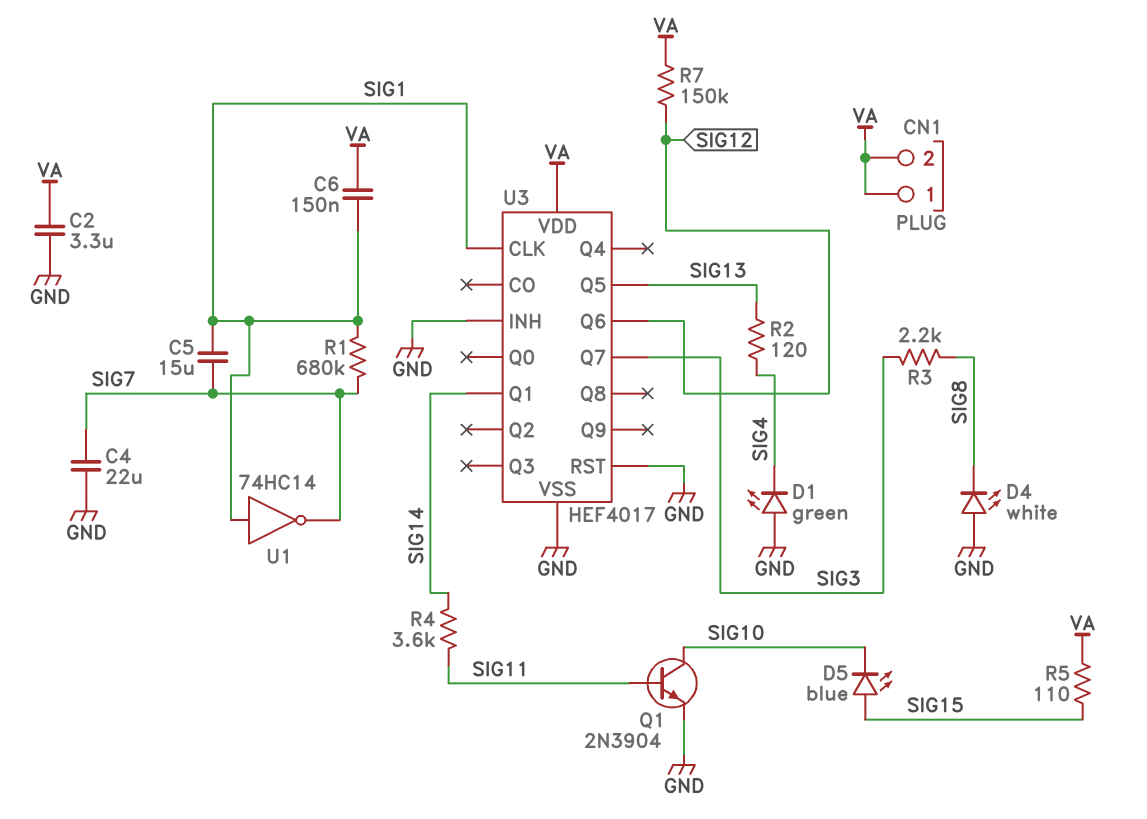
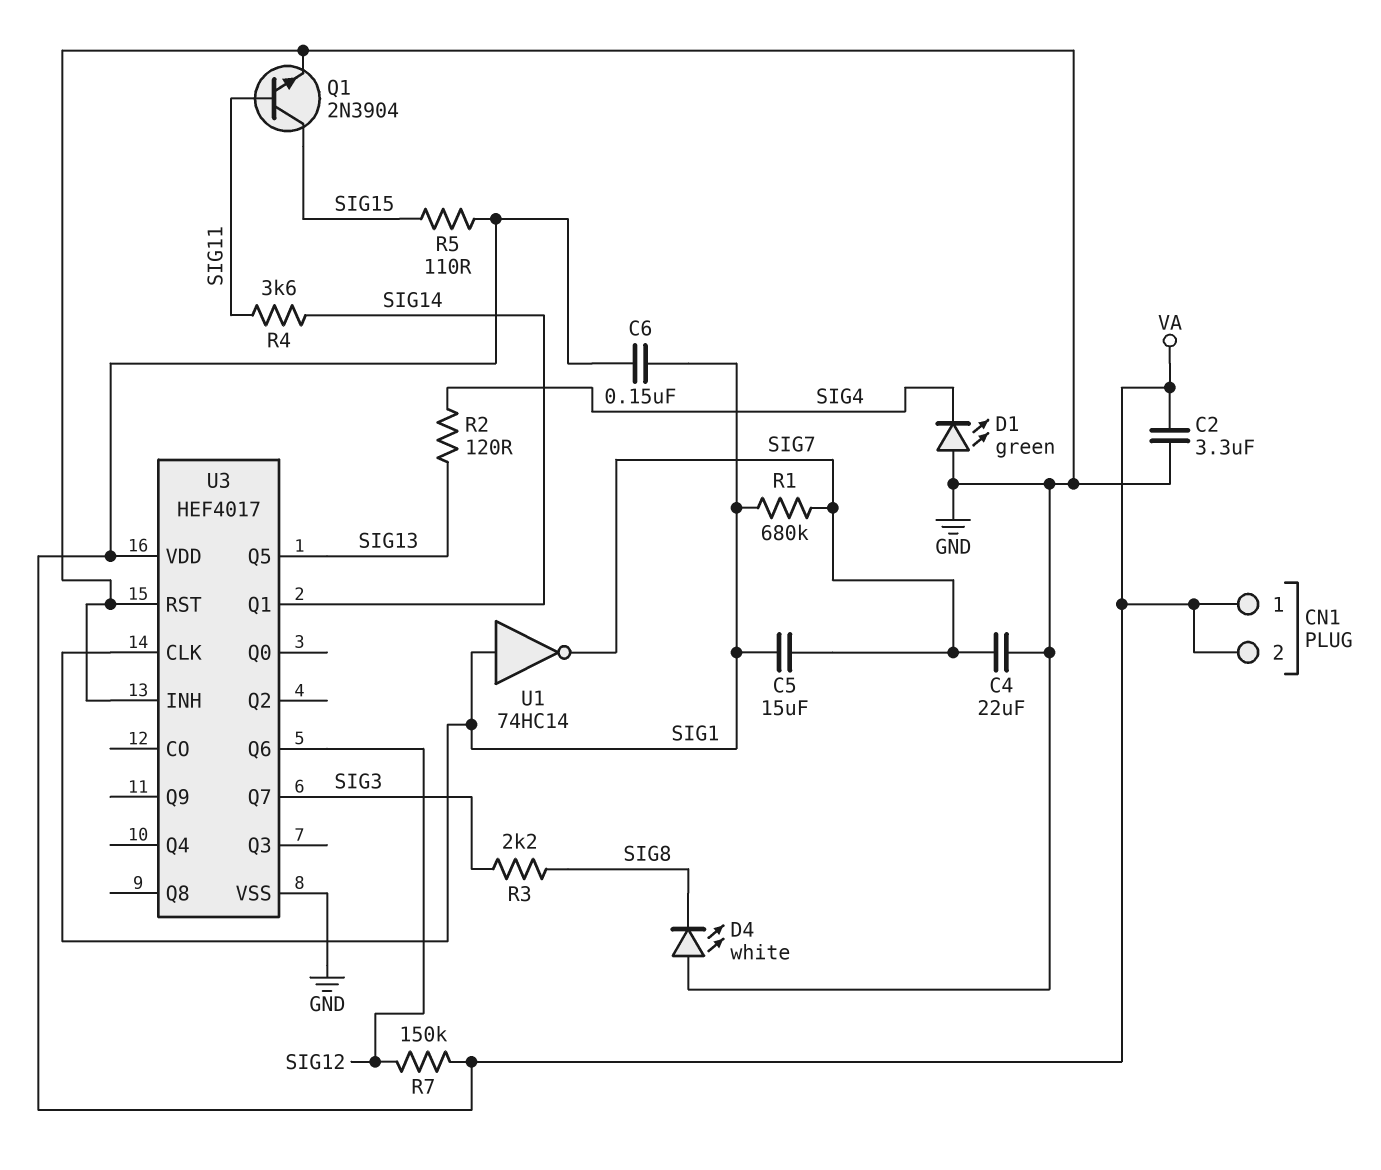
D5: LED blue (A SIG15, K SIG10) -> none
Q1: NPN 2N3904 (B SIG11, C SIG10, E GND) -> NPN 2N3904 (B SIG11, C SIG15, E GND)

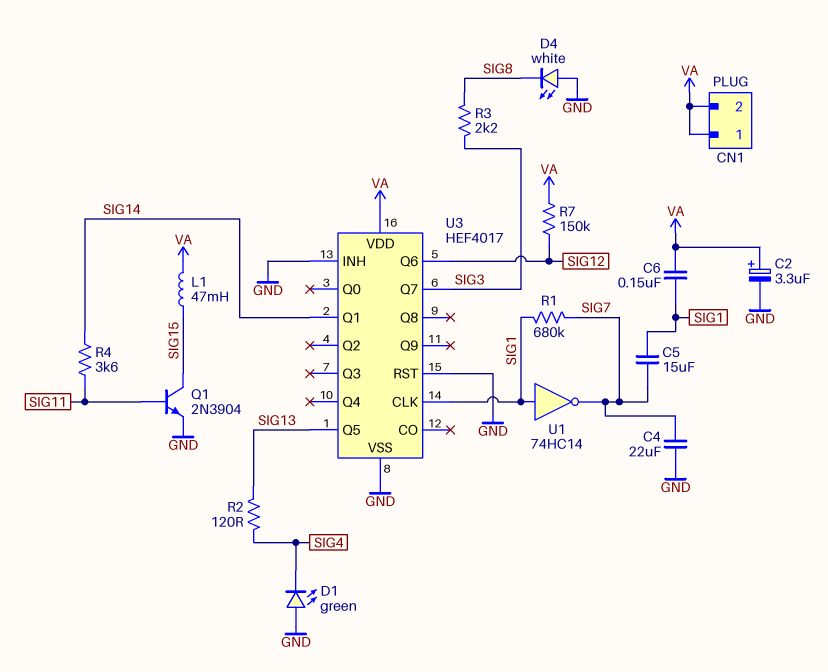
C2: 3.3uF (GND, VA) -> 3.3uF (plus VA, minus GND)
L1: none -> 47mH (SIG15, VA)
R5: 110 (SIG15, VA) -> none

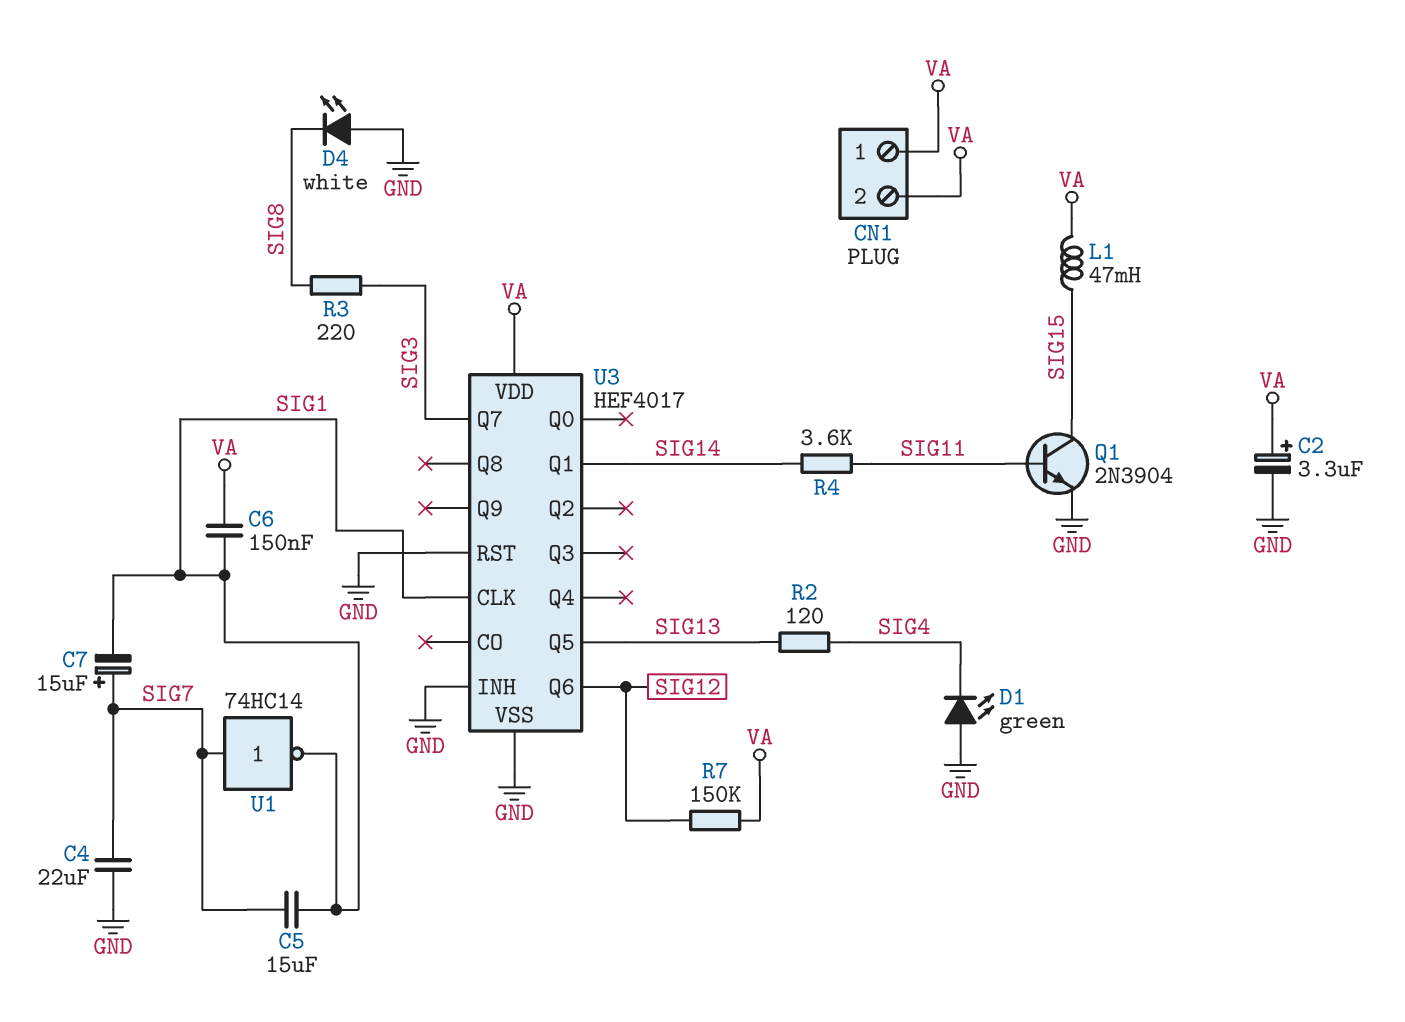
C7: none -> 15uF (plus SIG7, minus SIG1)
R1: 680k (SIG1, SIG7) -> none
R3: 2.2k (SIG3, SIG8) -> 220 (SIG3, SIG8)
U1: NOT 74HC14 (in SIG1, out SIG7) -> NOT 74HC14 (in SIG7, out SIG1)

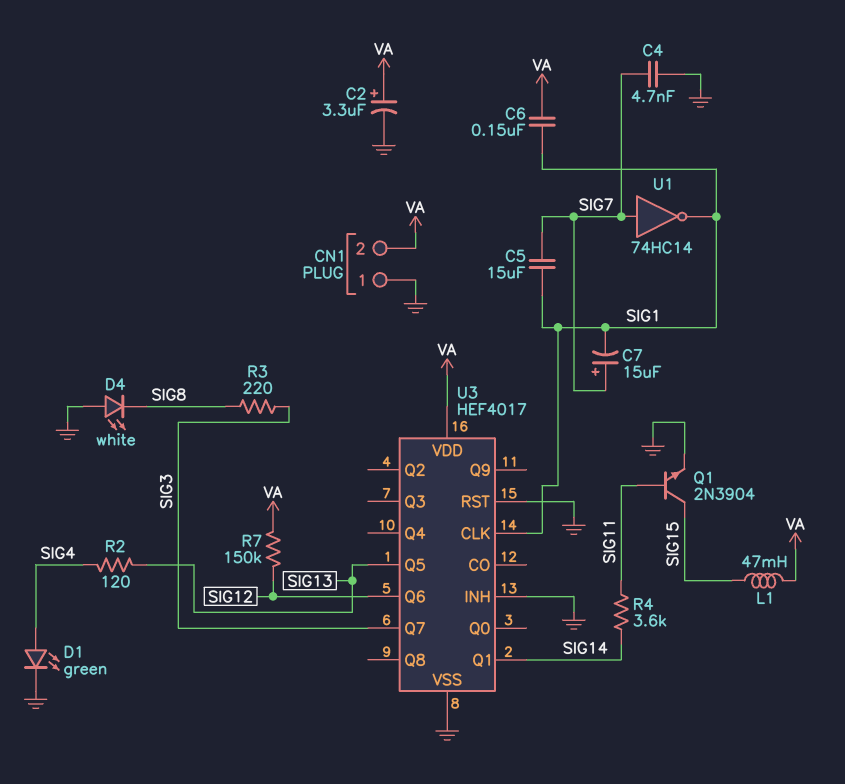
C4: 22uF (GND, SIG7) -> 4.7nF (GND, SIG7)
CN1 pin 1: VA -> GND
D1: LED green (A GND, K SIG4) -> LED green (A SIG4, K GND)

